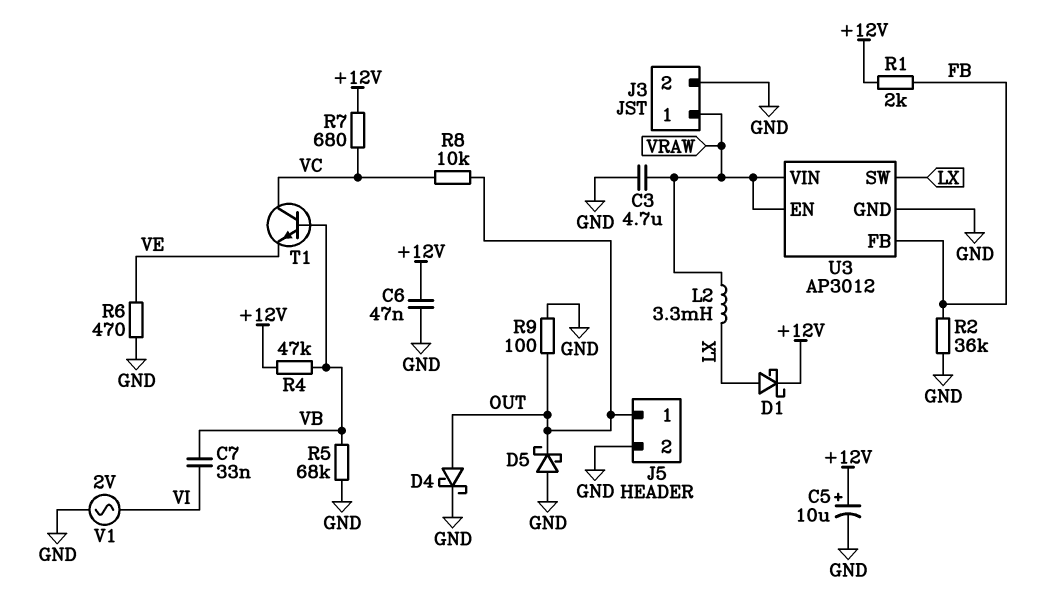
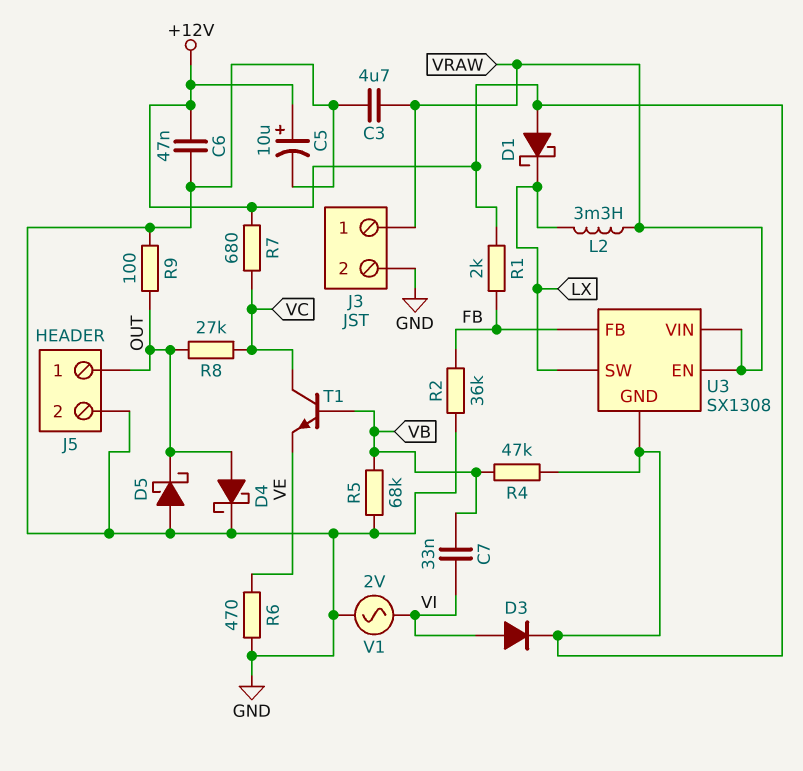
D1: schottky (A LX, K +12V) -> schottky (A +12V, K LX)
D3: none -> diode (A VI, K +12V)
R8: 10k (OUT, VC) -> 27k (OUT, VC)
U3: AP3012 -> SX1308
U3 pin GND: GND -> +12V

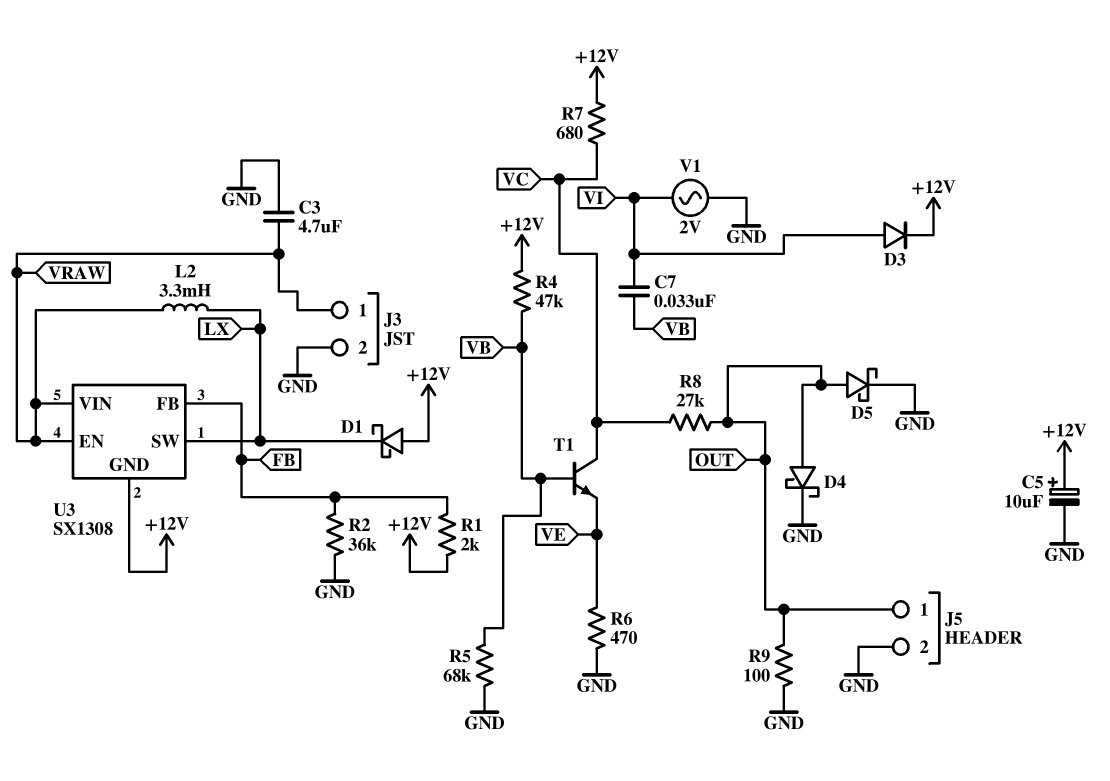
C6: 47nF (+12V, GND) -> none
D5: schottky (A GND, K OUT) -> schottky (A OUT, K GND)

